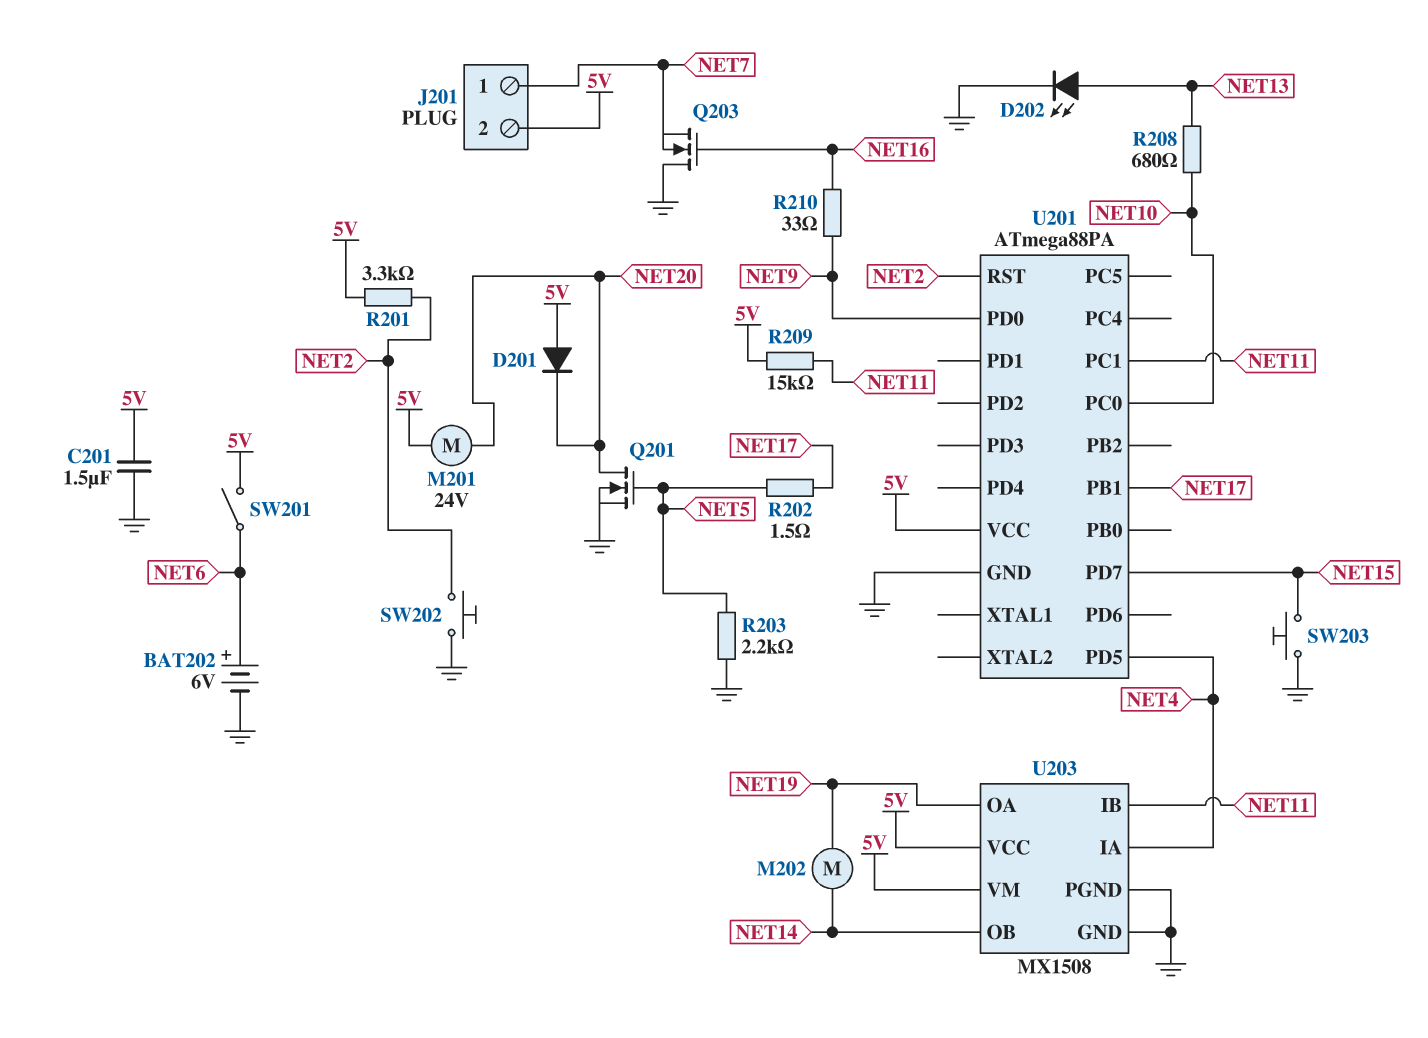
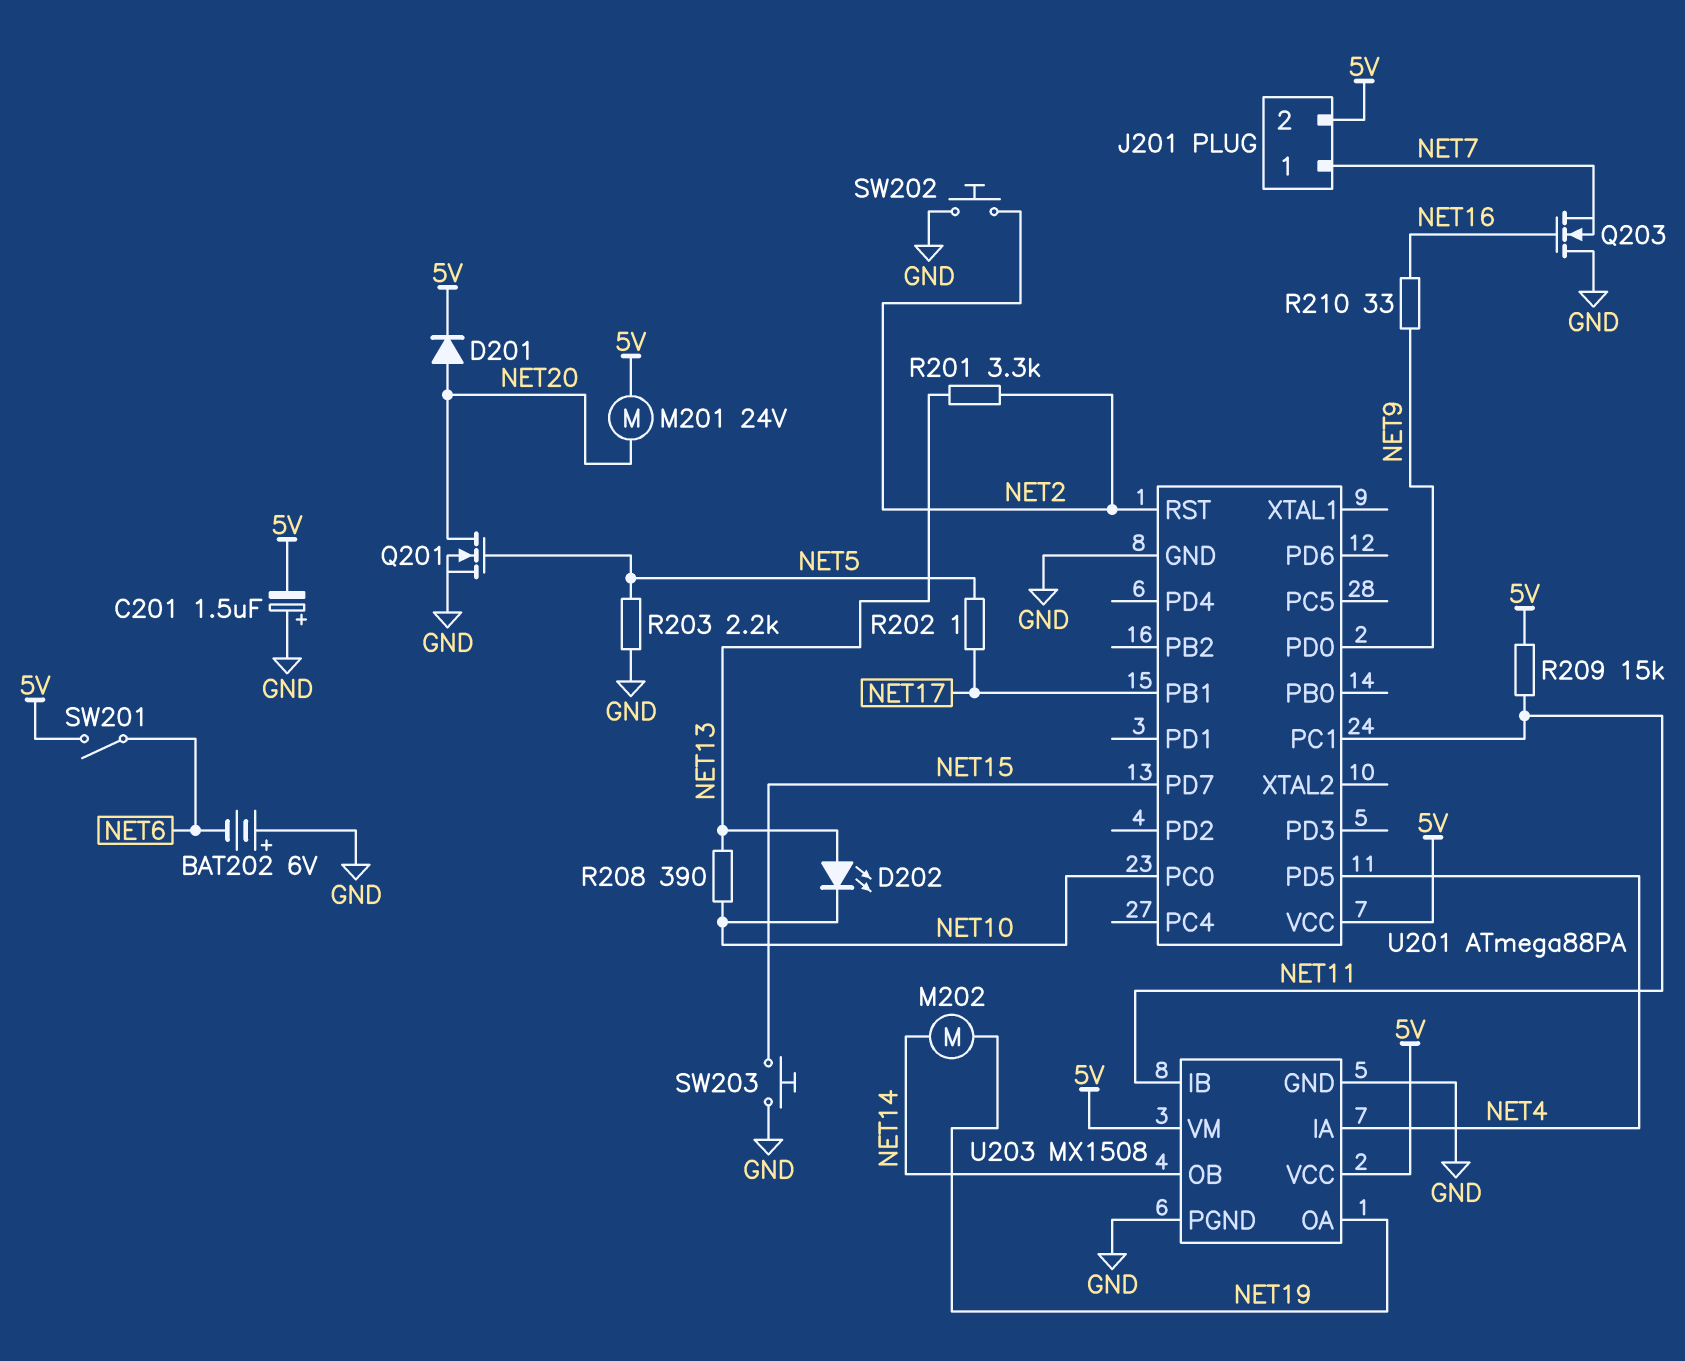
BAT202: 6V (plus NET6, minus GND) -> 6V (plus GND, minus NET6)
C201: 1.5uF (5V, GND) -> 1.5uF (plus GND, minus 5V)
D201: diode (A 5V, K NET20) -> diode (A NET20, K 5V)
D202: LED (A NET13, K GND) -> LED (A NET13, K NET10)
R201: 3.3k (5V, NET2) -> 3.3k (NET2, NET13)
R202: 1.5 (NET5, NET17) -> 1 (NET5, NET17)
R208: 680 (NET10, NET13) -> 390 (NET10, NET13)

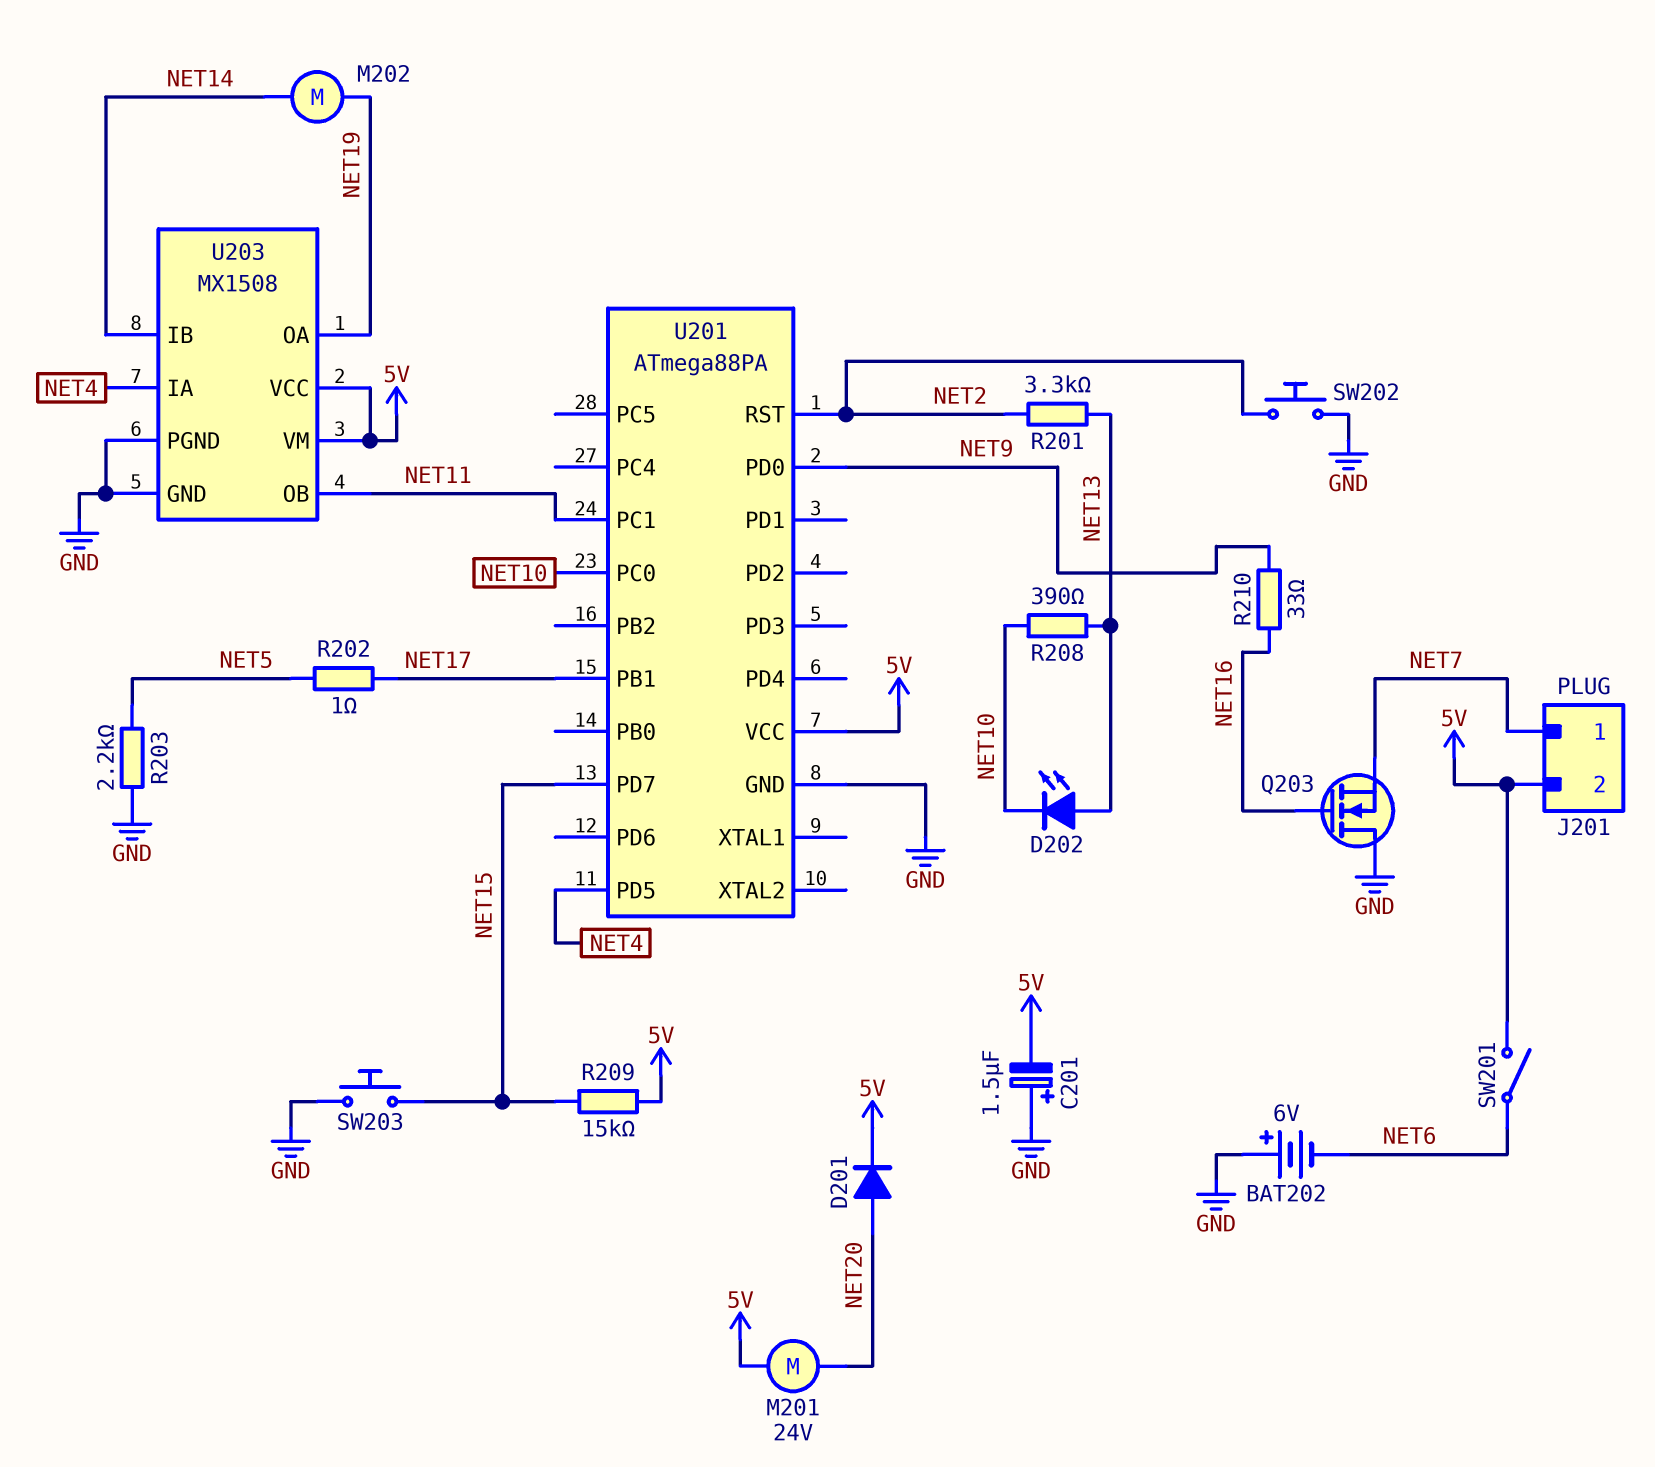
Q201: NMOS (G NET5, D NET20, S GND) -> none
R209: 15k (5V, NET11) -> 15k (5V, NET15)
U203 pin IB: NET11 -> NET14
U203 pin OB: NET14 -> NET11

